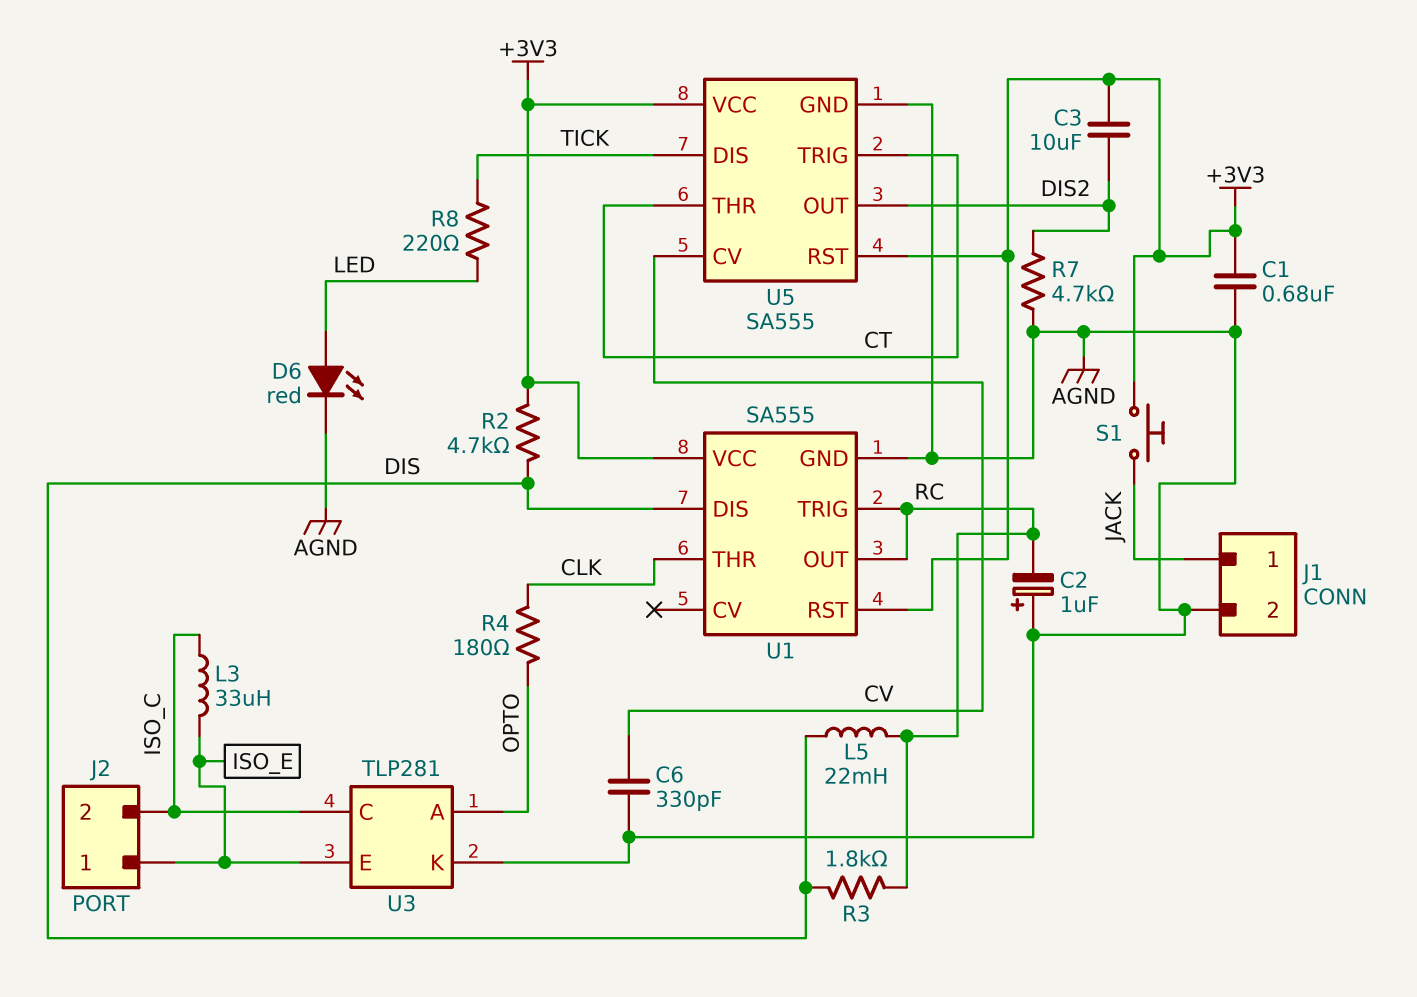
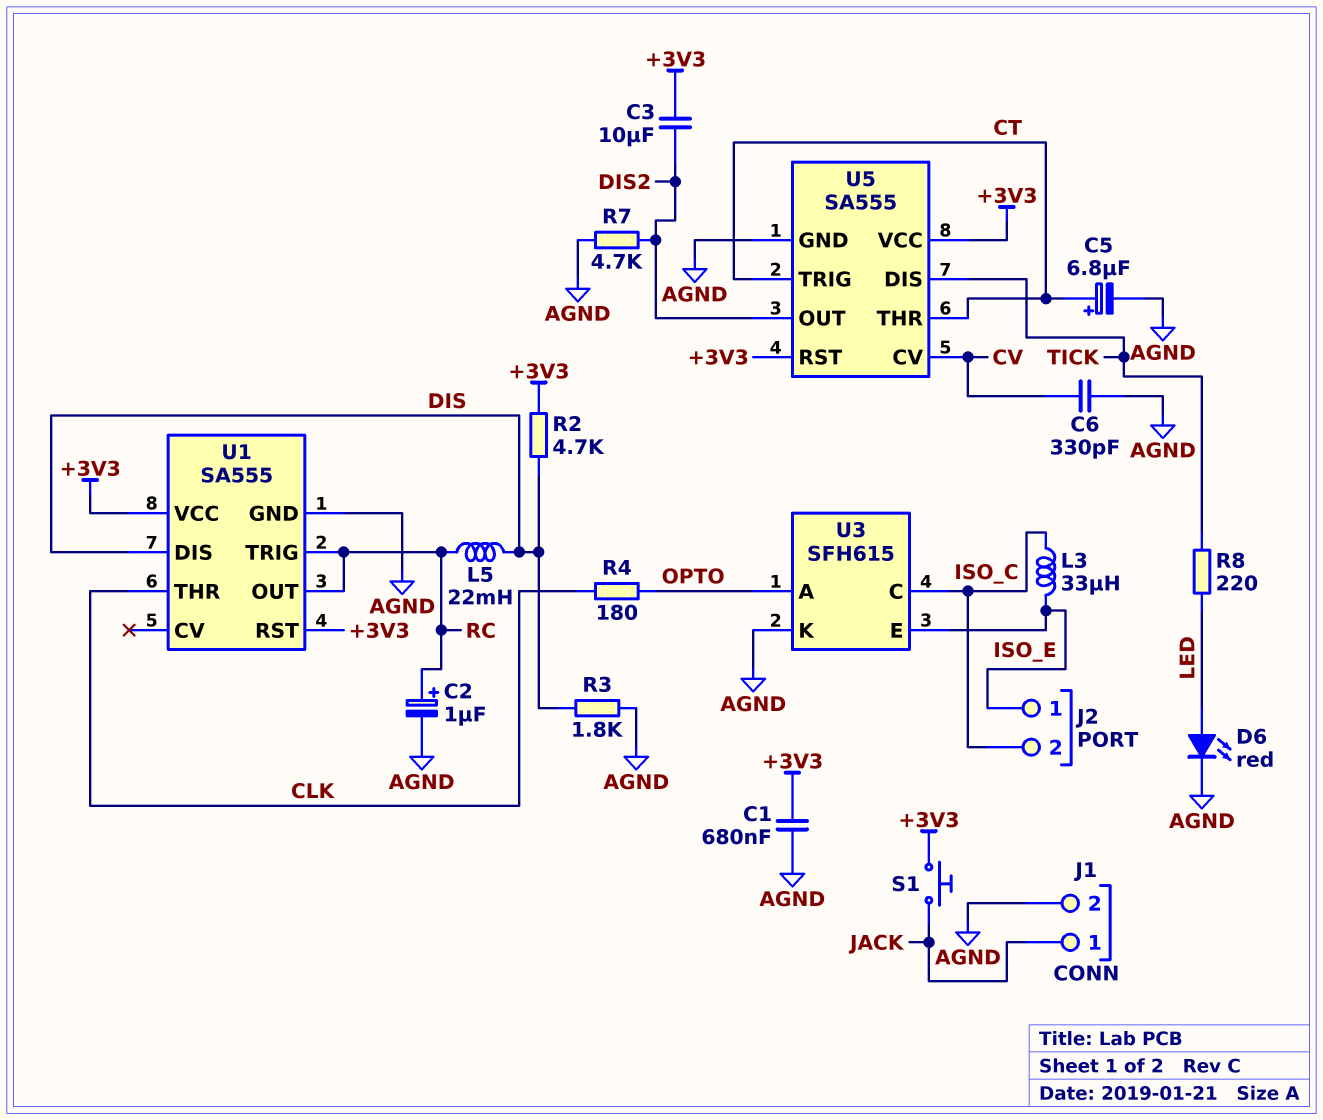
C2: 1uF (plus AGND, minus RC) -> 1uF (plus RC, minus AGND)
C5: none -> 6.8uF (plus CT, minus AGND)
R3: 1.8k (DIS, RC) -> 1.8k (AGND, DIS)
U3: TLP281 -> SFH615

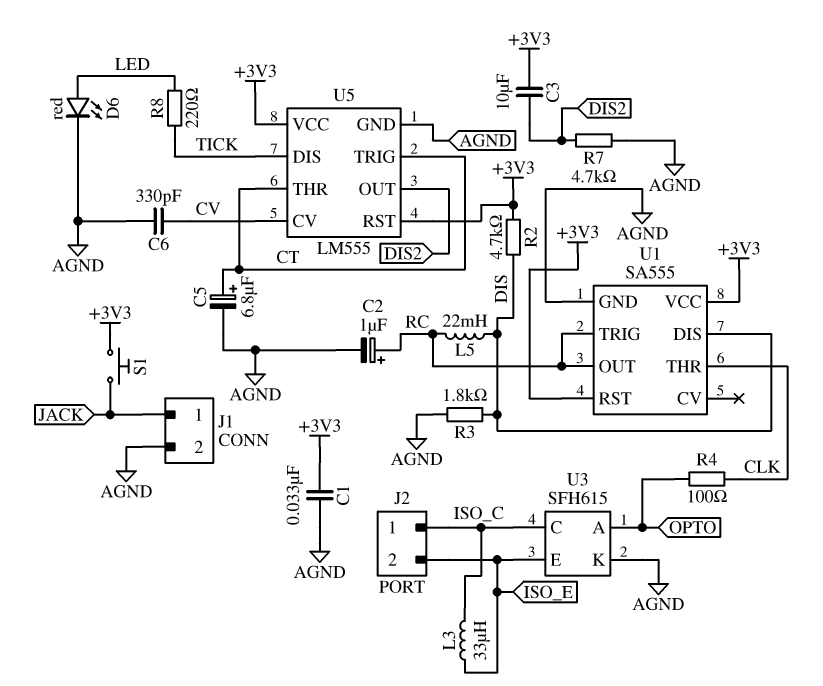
C1: 680nF (+3V3, AGND) -> 33nF (+3V3, AGND)
J2 pin 1: ISO_E -> ISO_C
J2 pin 2: ISO_C -> ISO_E
R4: 180 (CLK, OPTO) -> 100 (CLK, OPTO)
U5: SA555 -> LM555

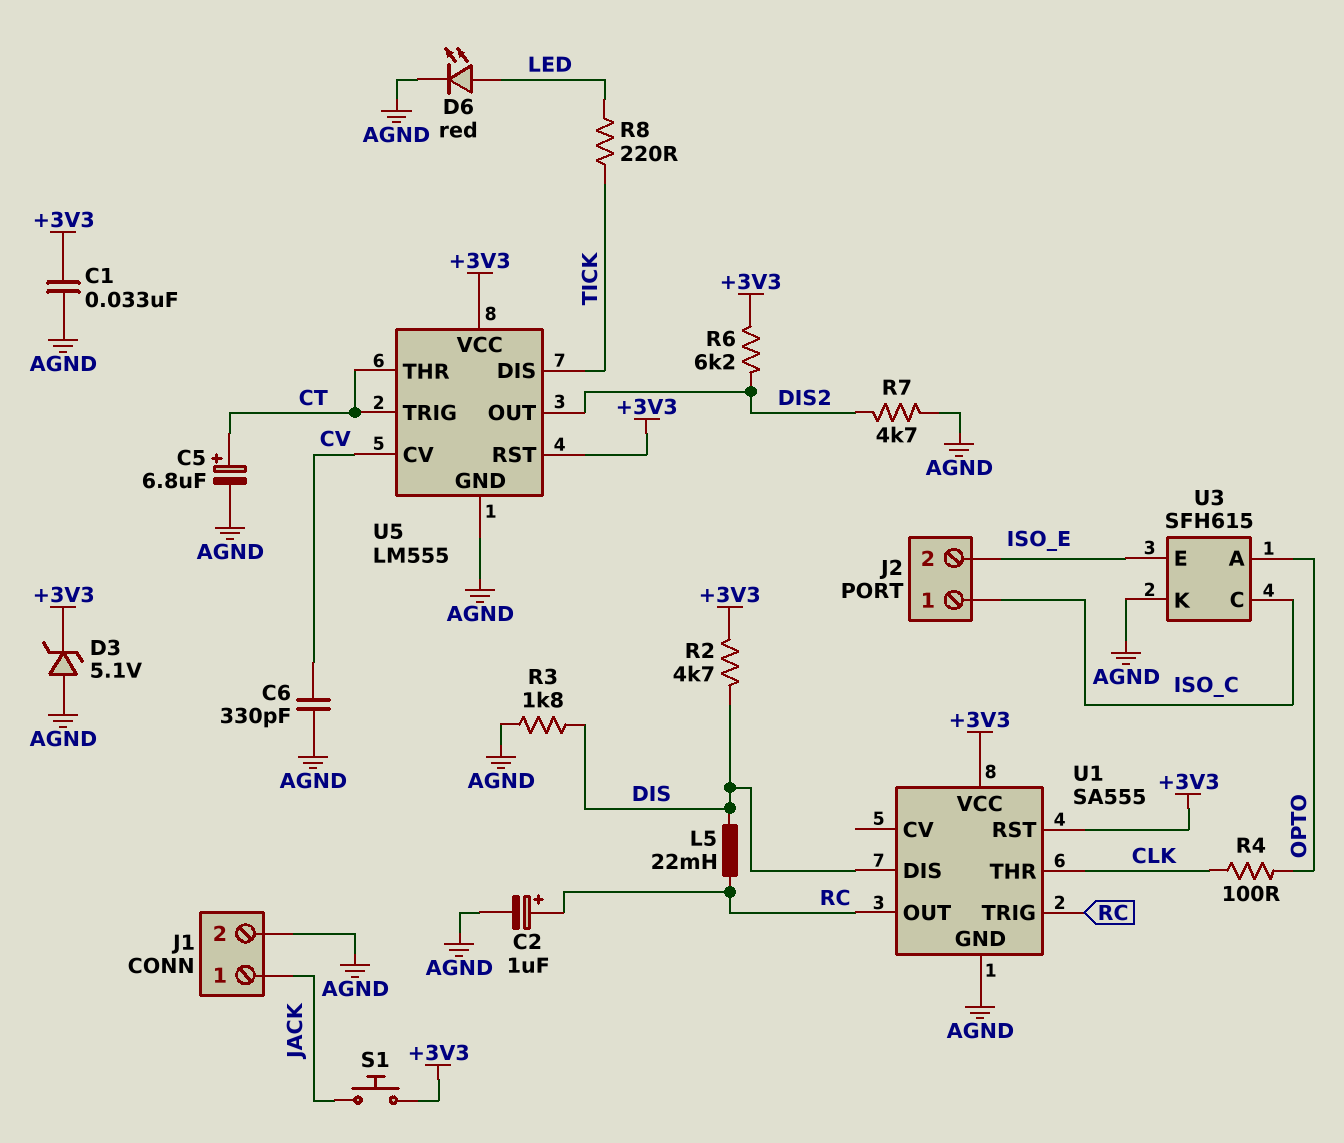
C3: 10uF (+3V3, DIS2) -> none
D3: none -> zener 5.1V (A AGND, K +3V3)
L3: 33uH (ISO_C, ISO_E) -> none
R6: none -> 6.2k (+3V3, DIS2)

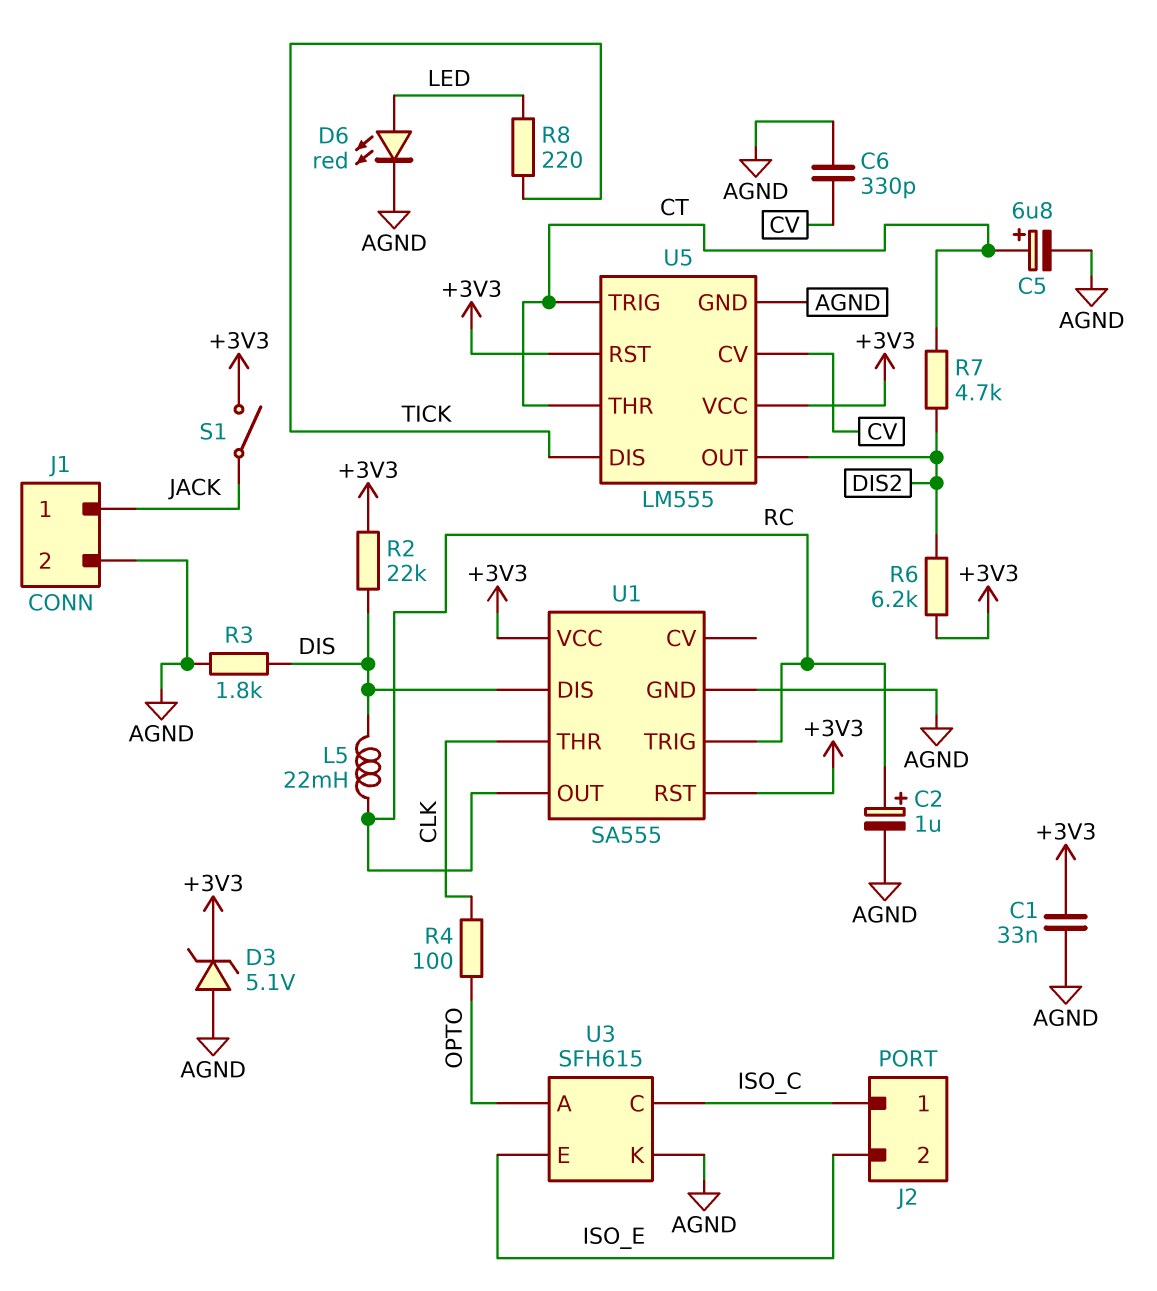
R2: 4.7k (+3V3, DIS) -> 22k (+3V3, DIS)
R7: 4.7k (AGND, DIS2) -> 4.7k (CT, DIS2)
S1: button (+3V3, JACK) -> switch (+3V3, JACK)

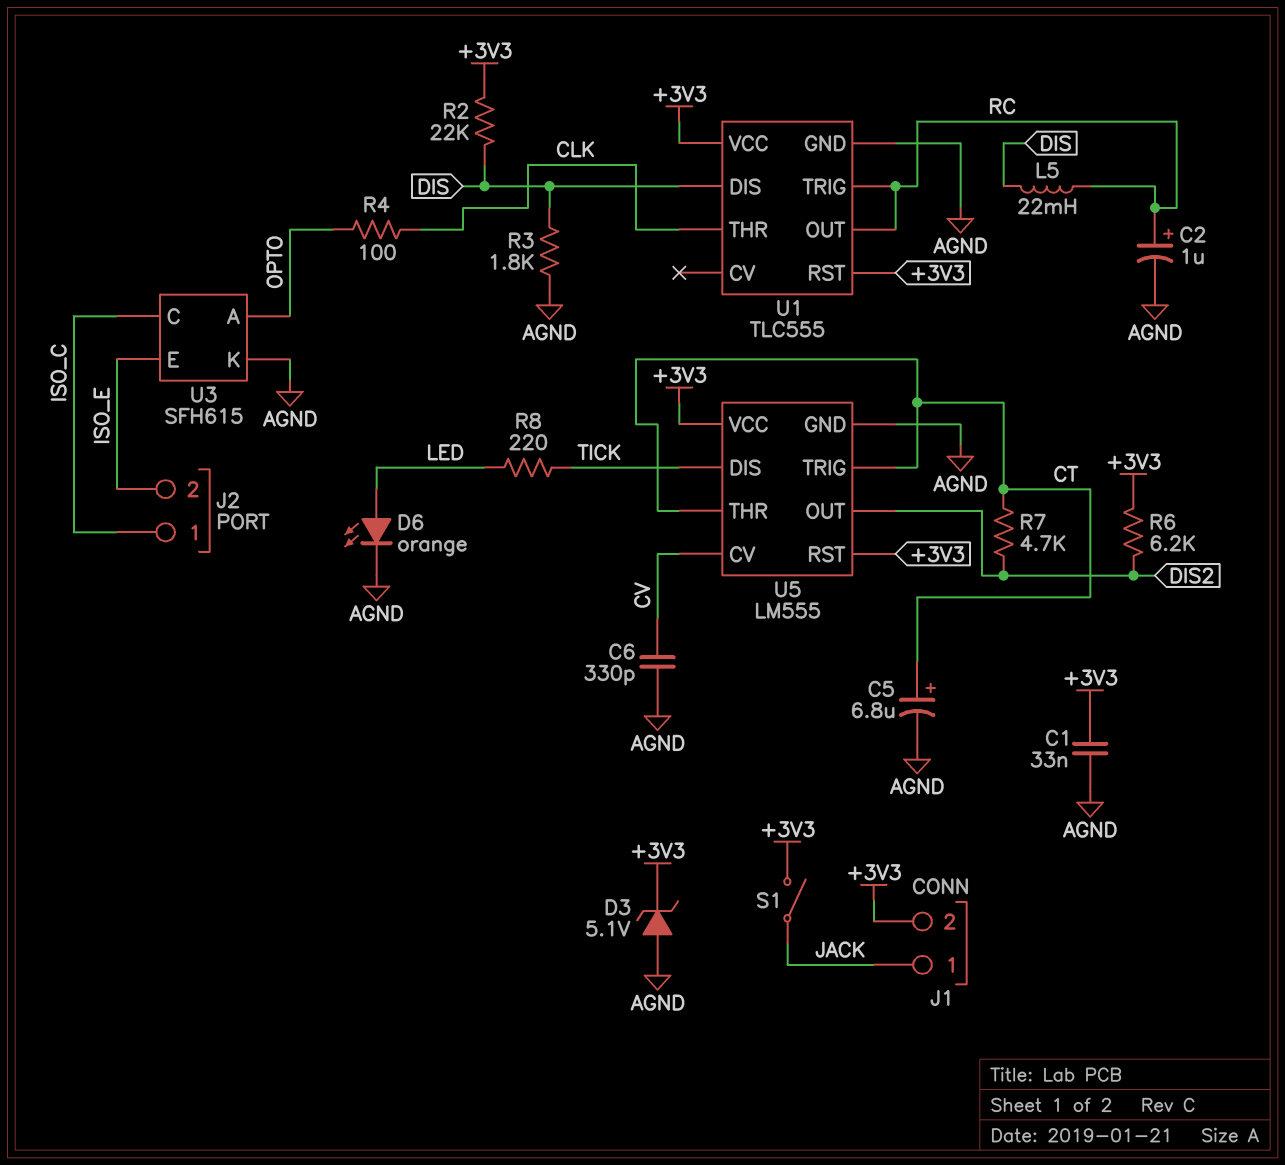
D6: LED red (A LED, K AGND) -> LED orange (A LED, K AGND)
J1 pin 2: AGND -> +3V3
U1: SA555 -> TLC555

